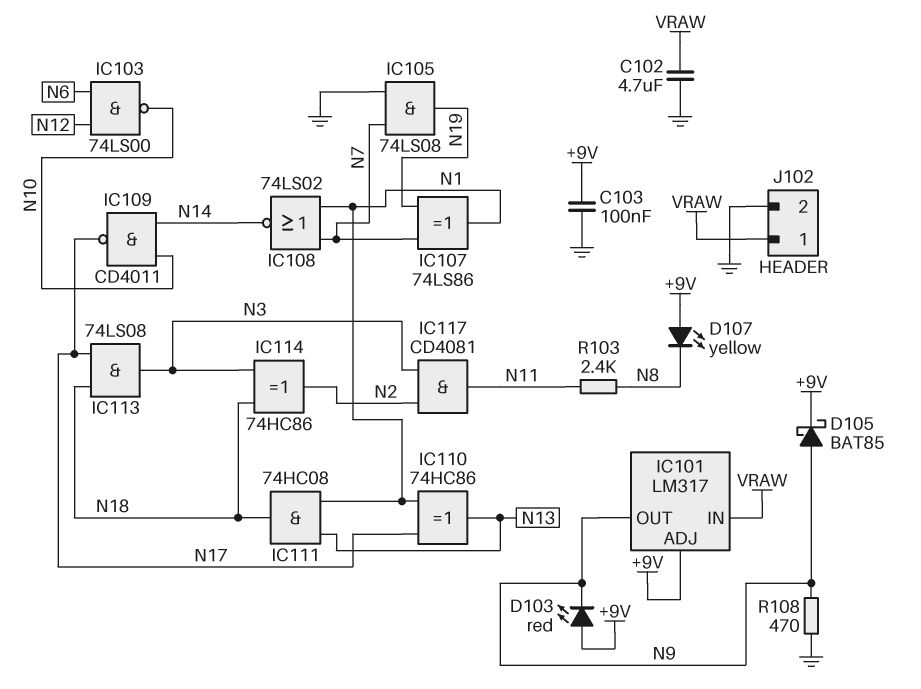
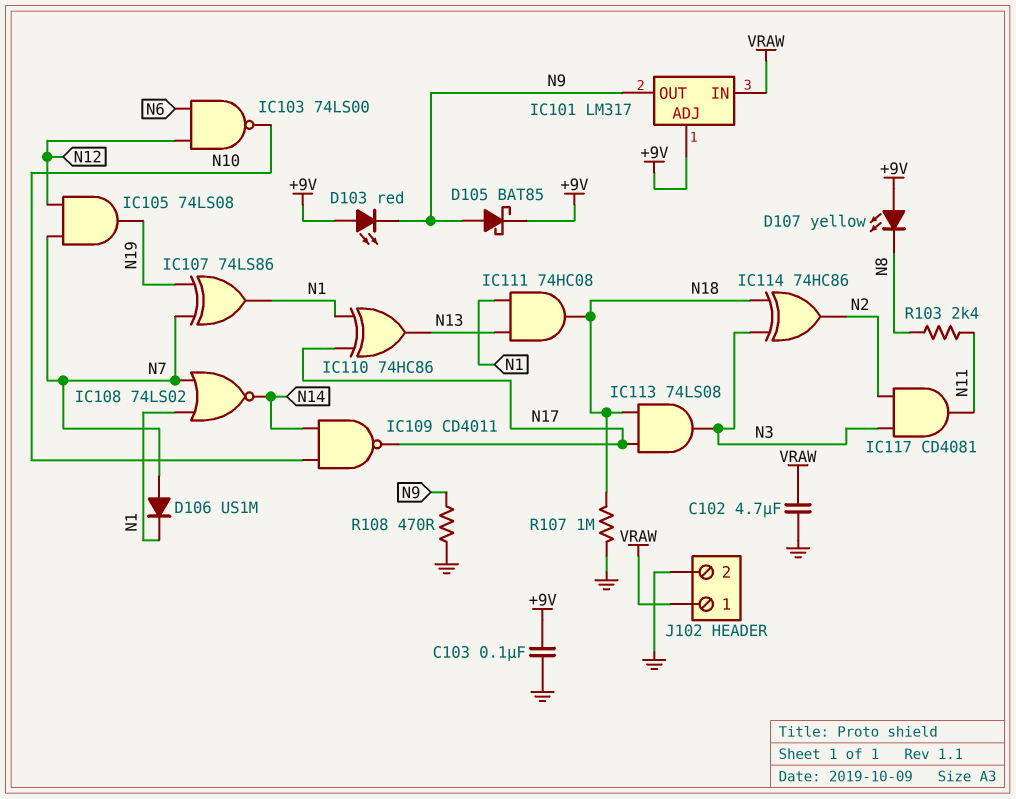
D106: none -> diode US1M (A N7, K N1)
IC105: AND 74LS08 (in GND, in N7, out N19) -> AND 74LS08 (in N7, in N12, out N19)
R107: none -> 1M (GND, N18)

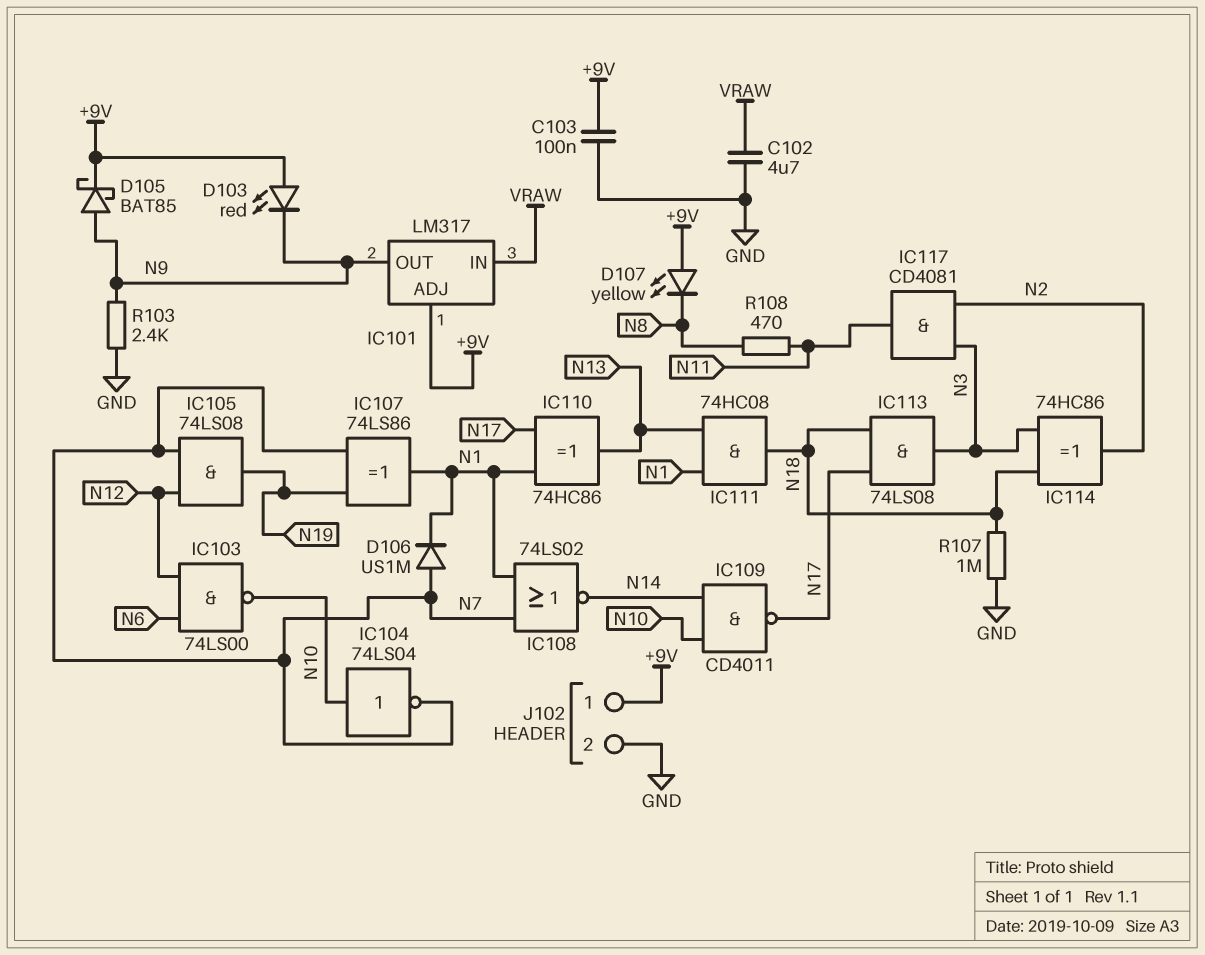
IC104: none -> NOT 74LS04 (in N10, out N7)
J102 pin 1: VRAW -> +9V
R103: 2.4k (N8, N11) -> 2.4k (GND, N9)
R108: 470 (GND, N9) -> 470 (N8, N11)

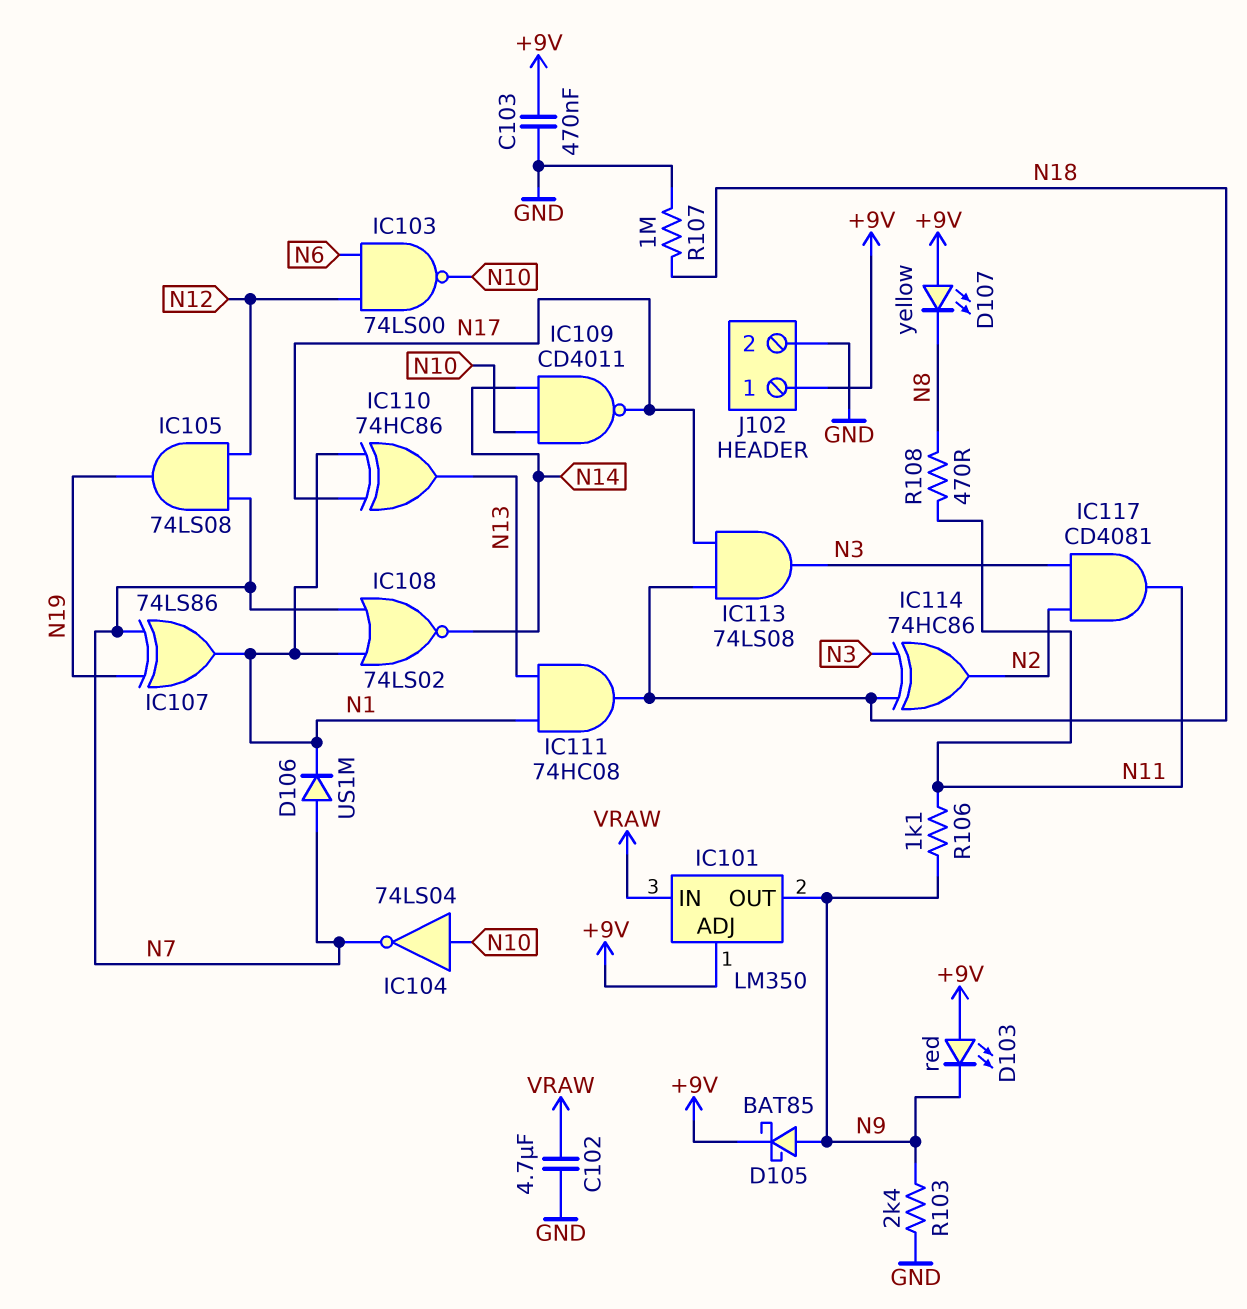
C103: 100nF (+9V, GND) -> 470nF (+9V, GND)
IC101: LM317 -> LM350
R106: none -> 1.1k (N9, N11)

